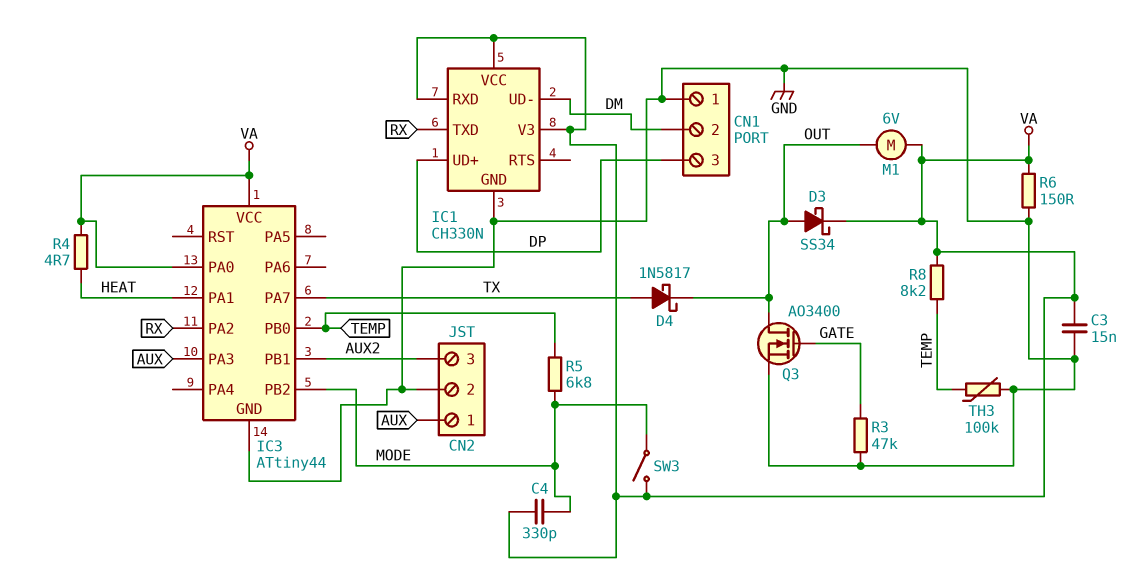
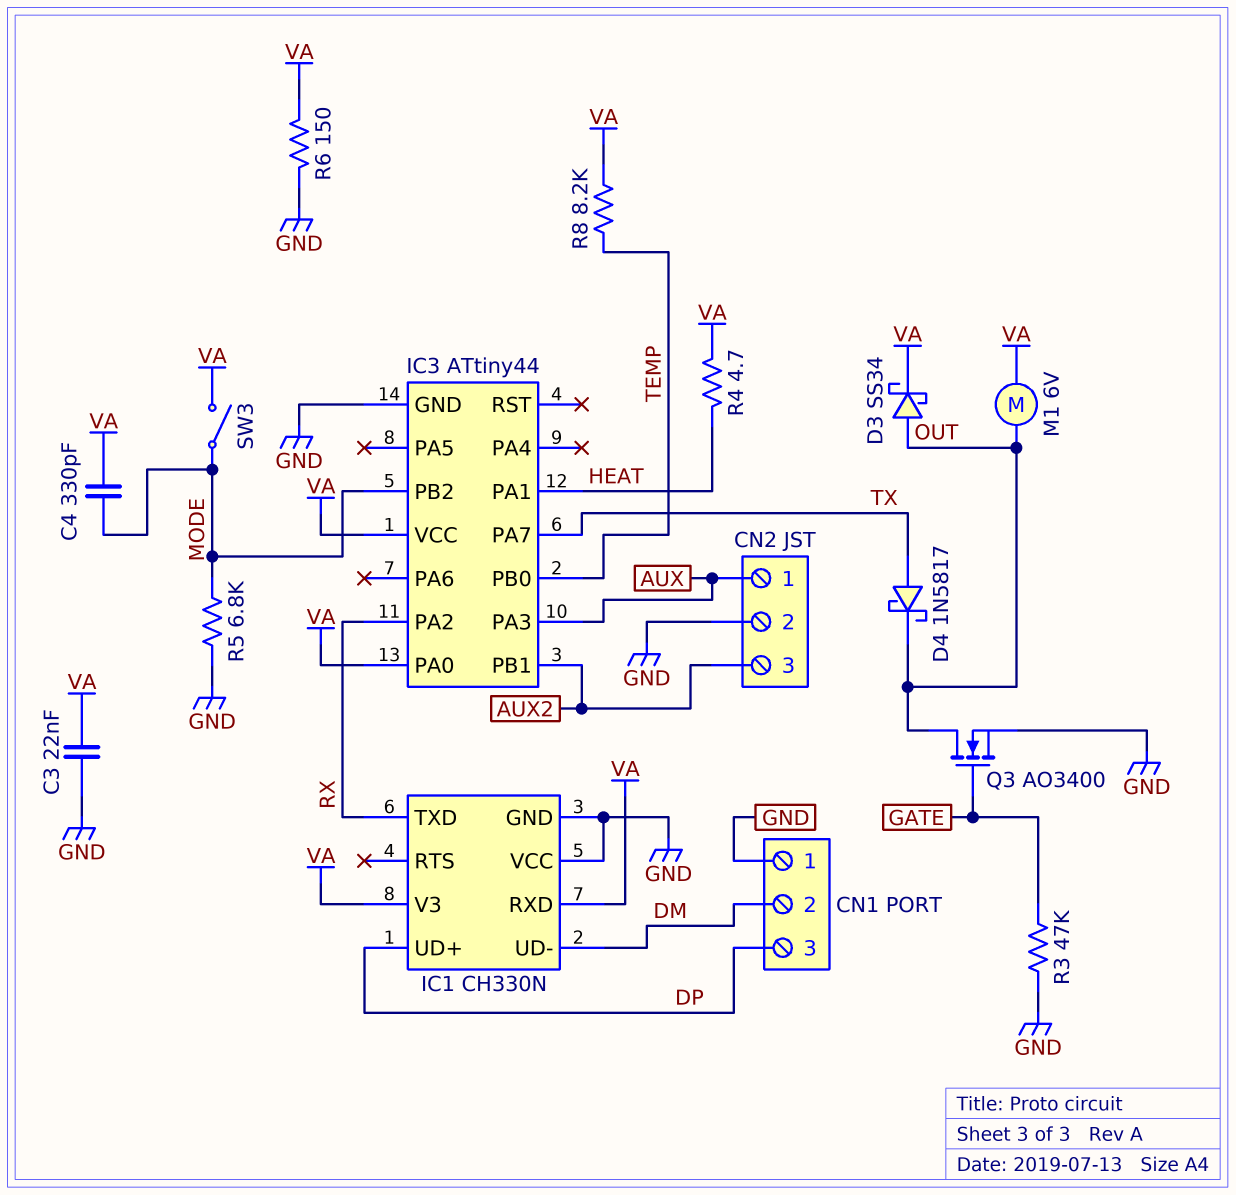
C3: 15nF (GND, VA) -> 22nF (GND, VA)
IC1 pin VCC: VA -> GND
R5: 6.8k (MODE, TEMP) -> 6.8k (GND, MODE)
TH3: 100k (GND, TEMP) -> none

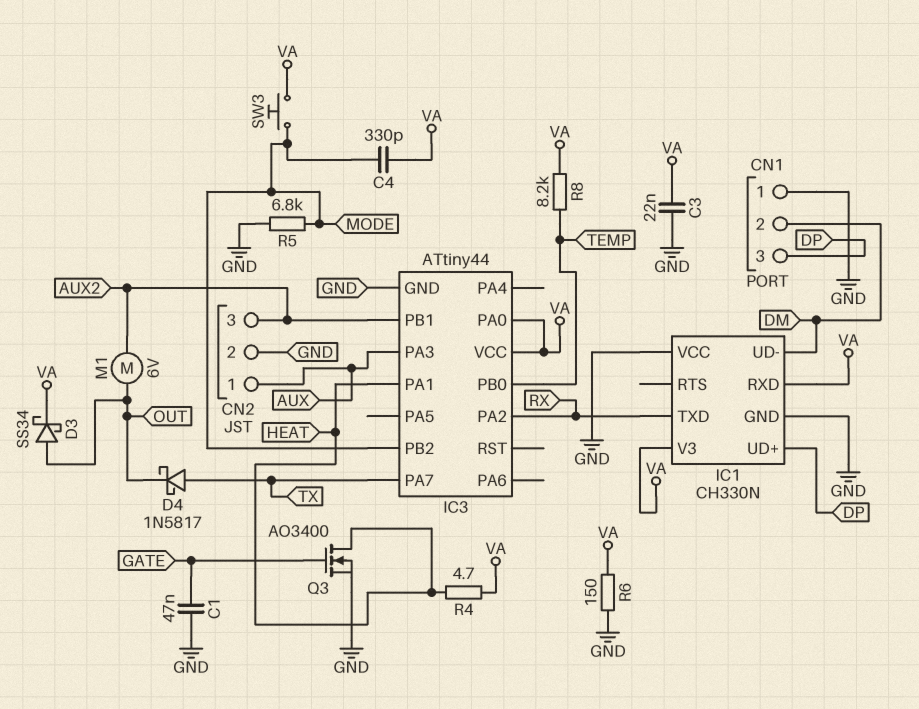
C1: none -> 47nF (GATE, GND)
M1: motor 6V (OUT, VA) -> motor 6V (AUX2, OUT)
Q3: NMOS AO3400 (G GATE, D OUT, S GND) -> NMOS AO3400 (G GATE, D HEAT, S GND)
R3: 47k (GATE, GND) -> none
SW3: switch (MODE, VA) -> button (MODE, VA)

